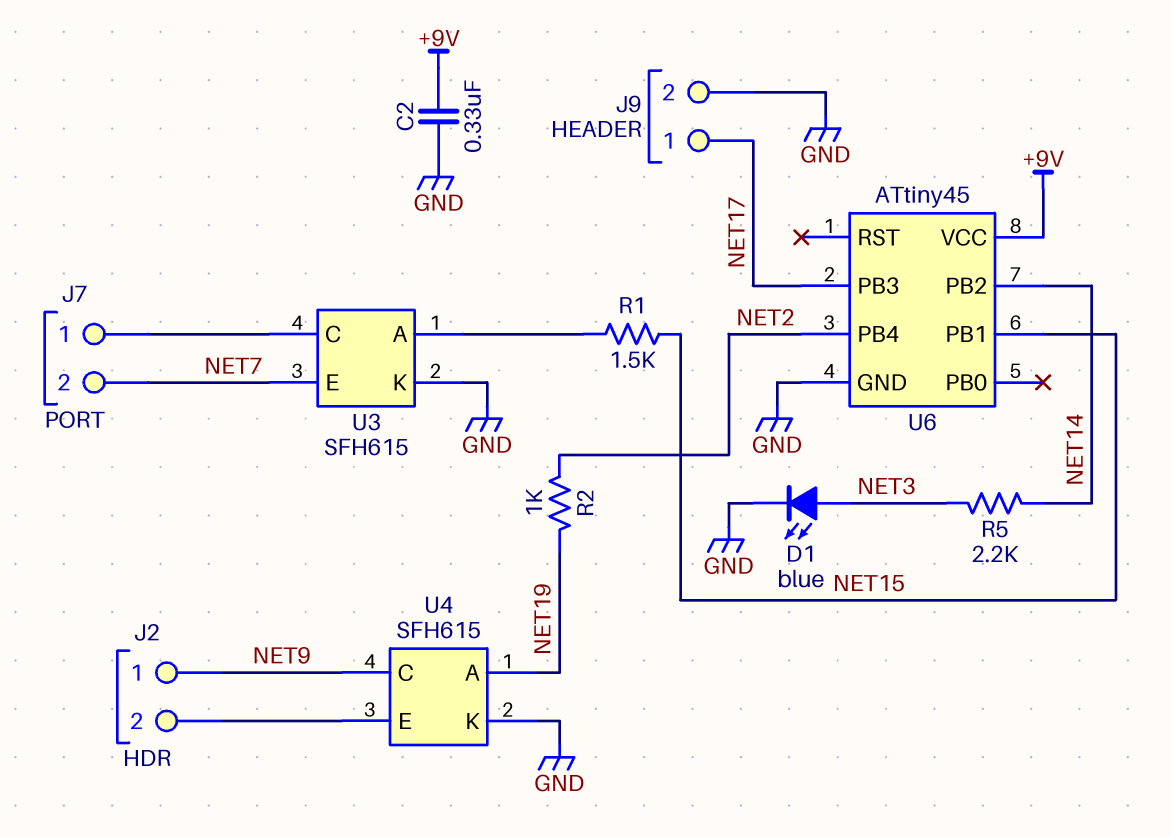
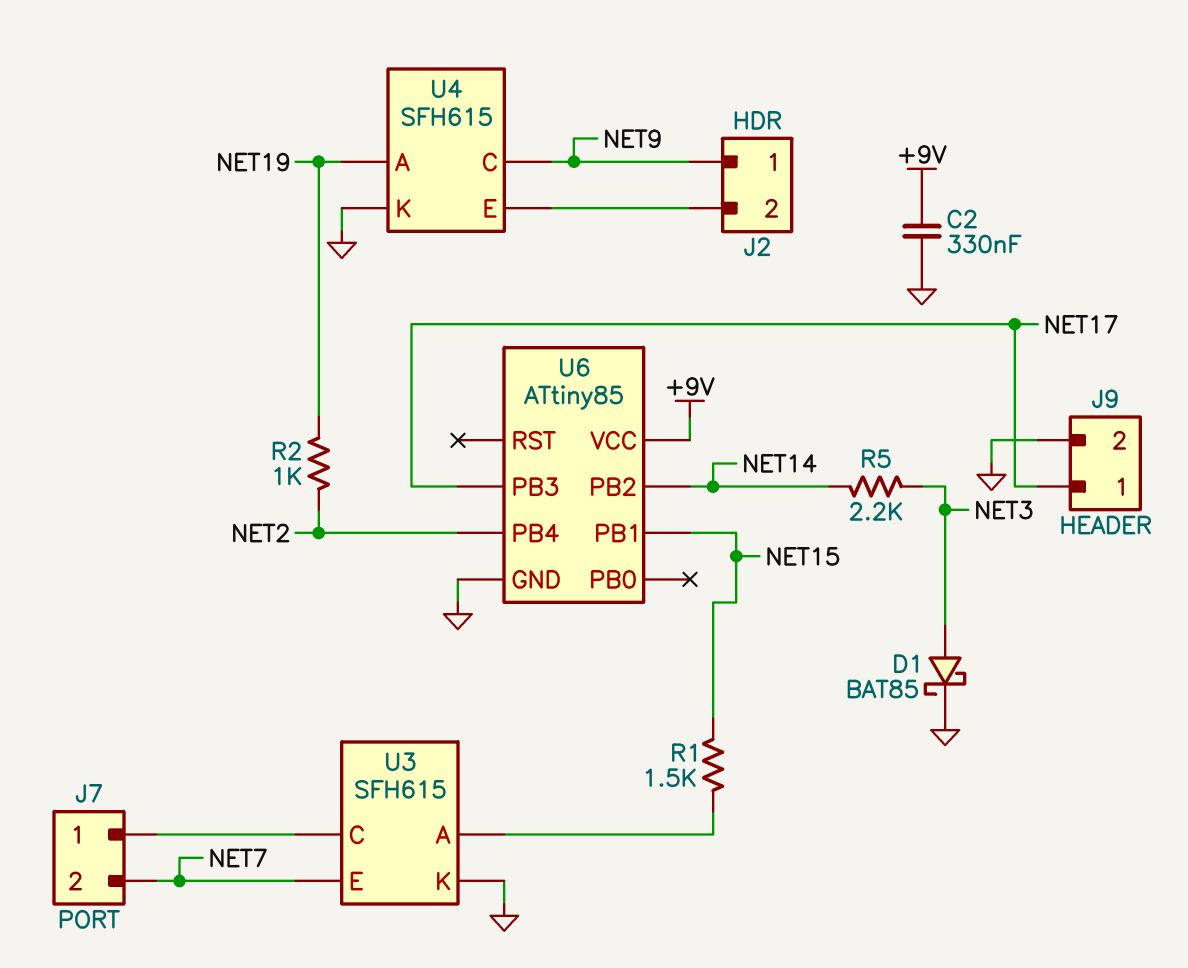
D1: LED blue (A NET3, K GND) -> schottky BAT85 (A NET3, K GND)
U6: ATtiny45 -> ATtiny85

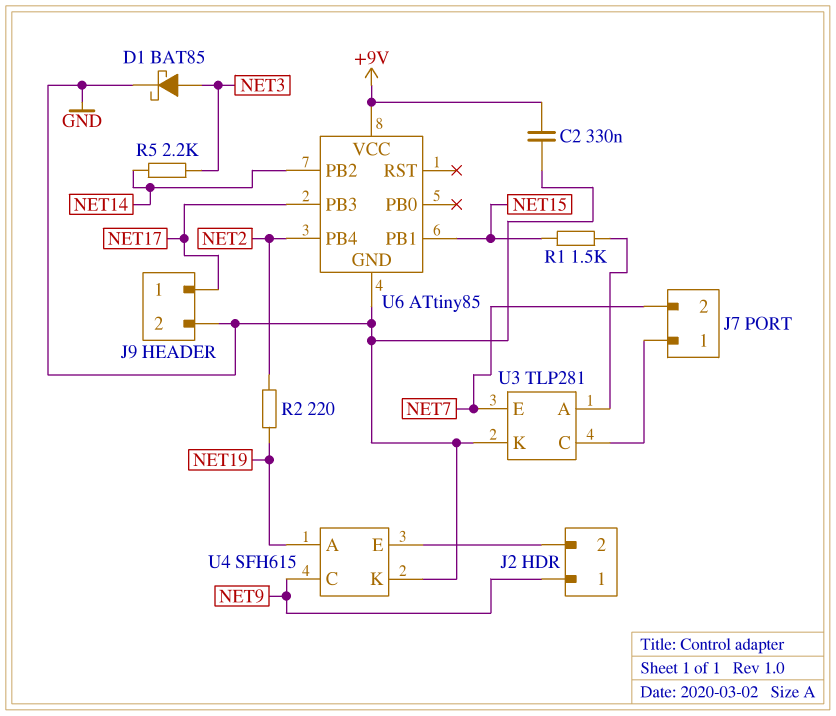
R2: 1k (NET2, NET19) -> 220 (NET2, NET19)
U3: SFH615 -> TLP281

